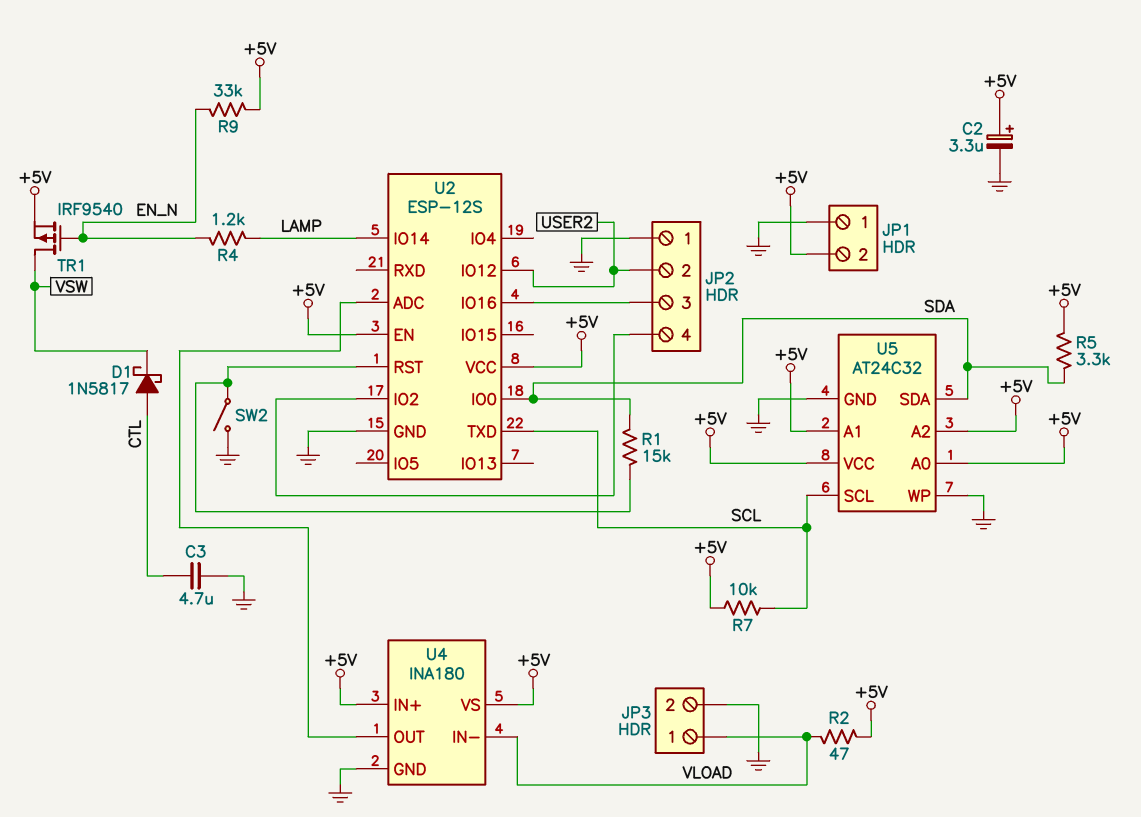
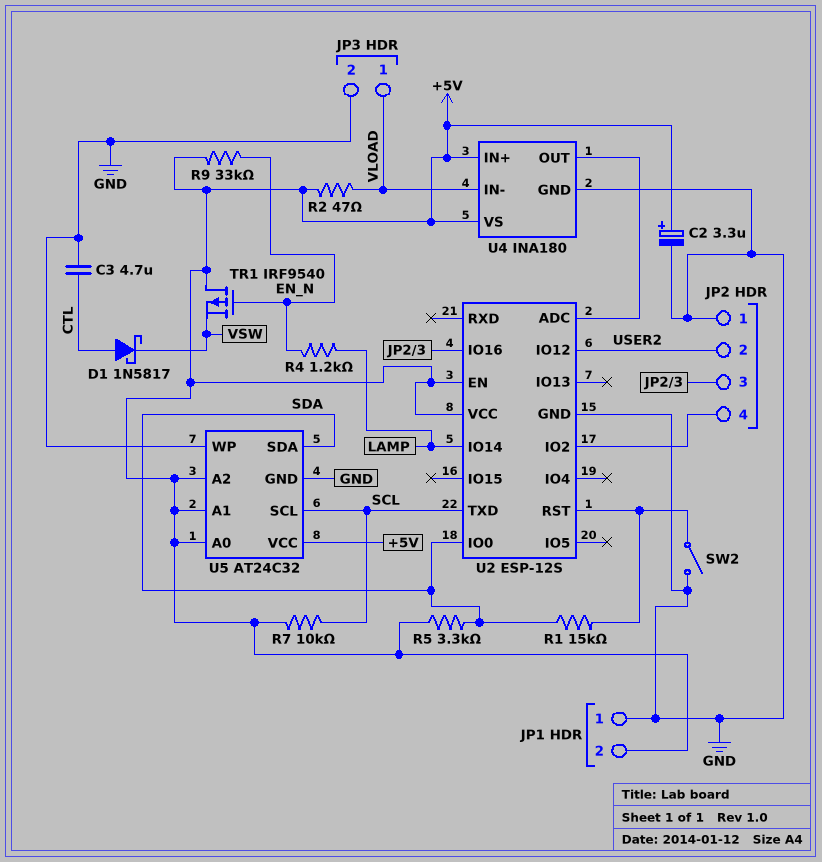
TR1: PMOS IRF9540 (G EN_N, D VSW, S +5V) -> PMOS IRF9540 (G EN_N, D +5V, S VSW)

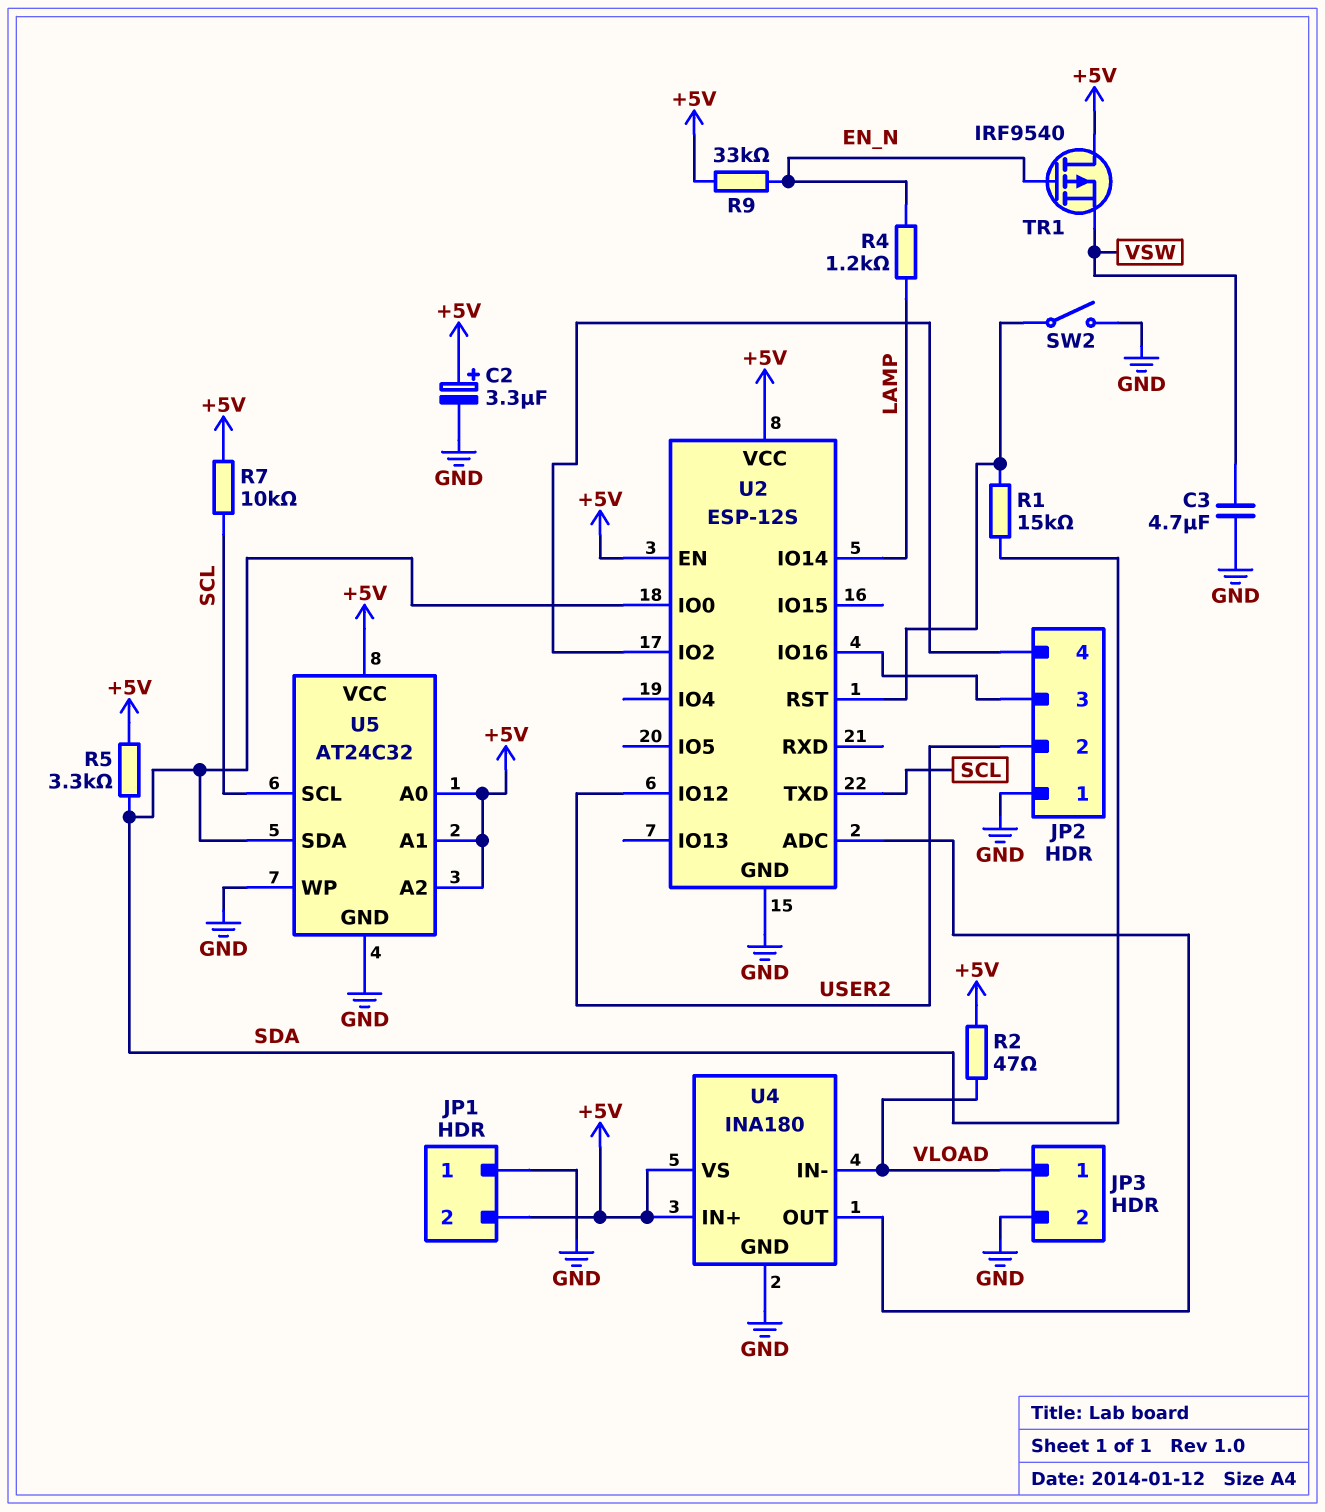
C3: 4.7uF (CTL, GND) -> 4.7uF (GND, VSW)
D1: schottky 1N5817 (A CTL, K VSW) -> none

